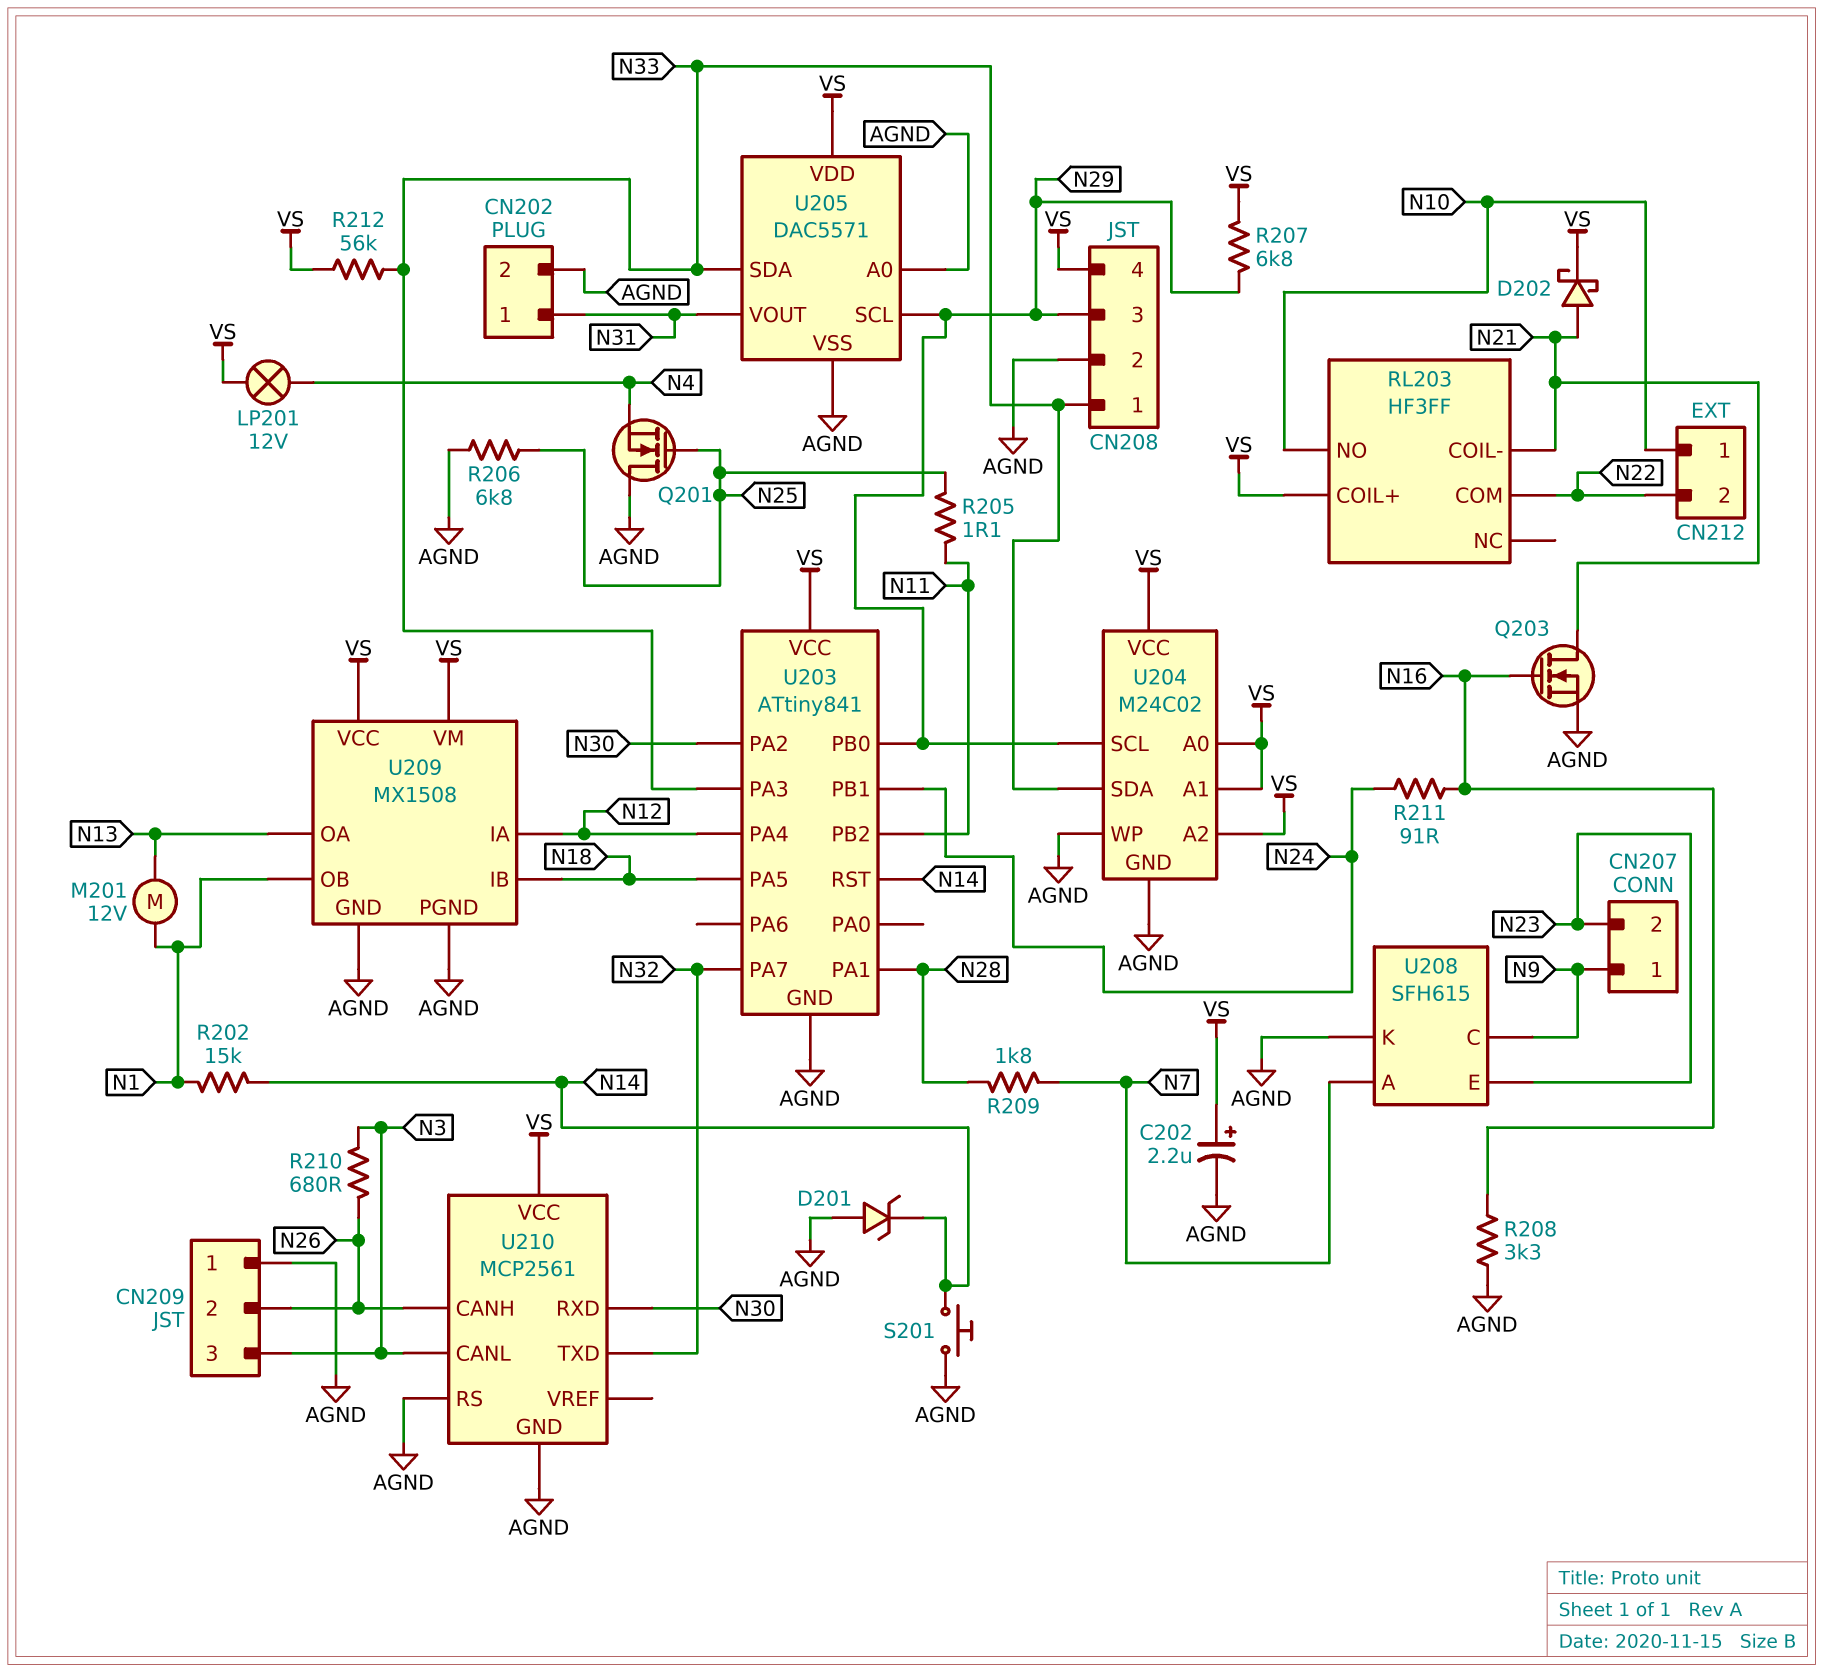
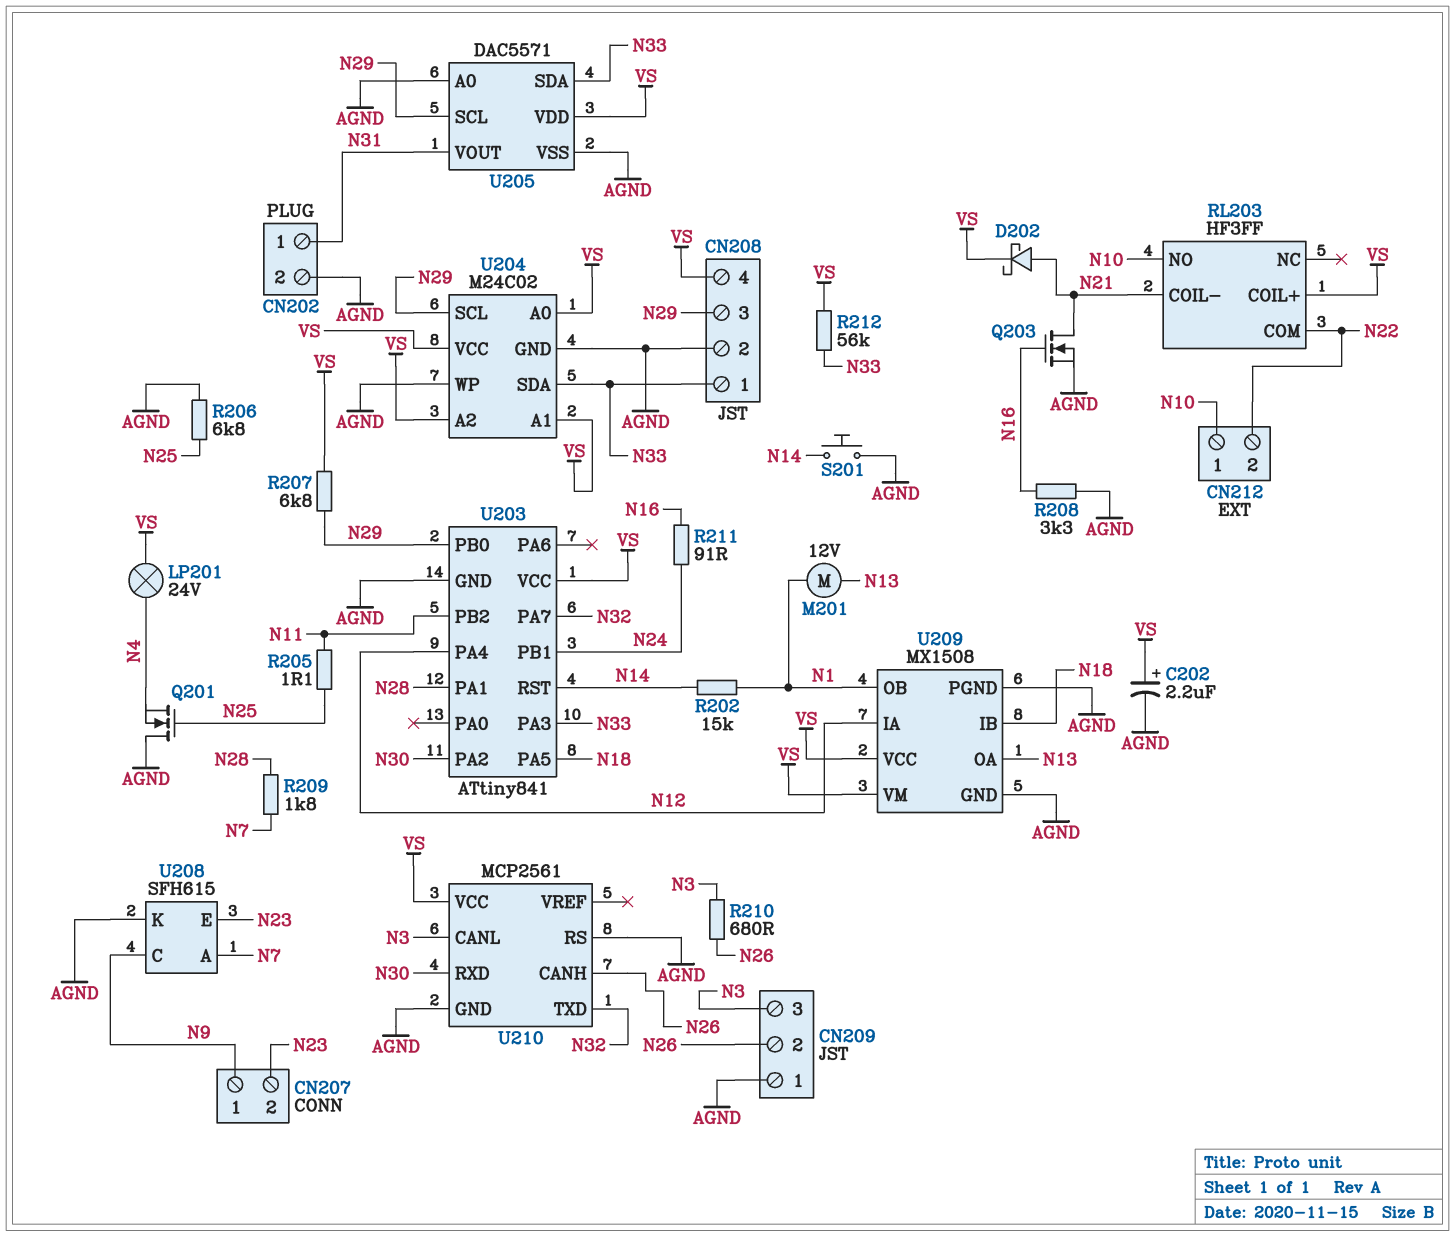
D201: zener (A AGND, K N14) -> none
LP201: lamp 12V (N4, VS) -> lamp 24V (N4, VS)

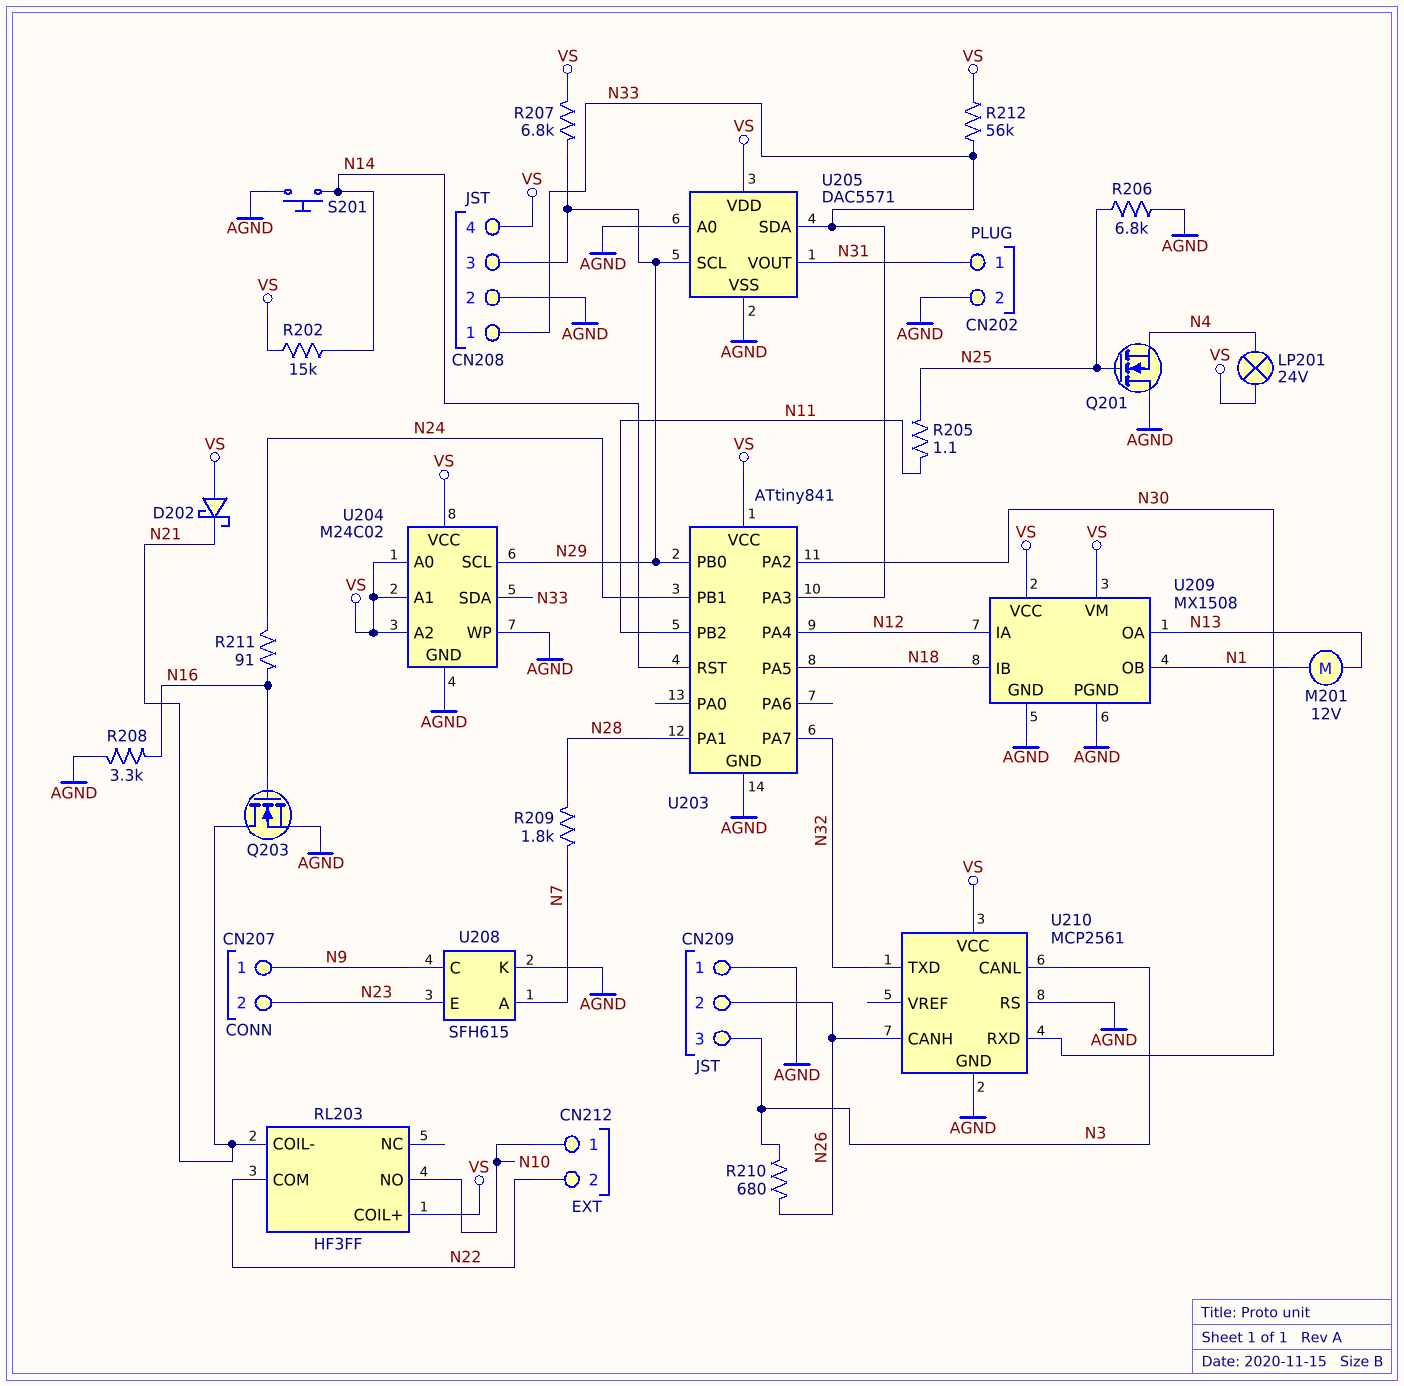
C202: 2.2uF (plus VS, minus AGND) -> none
D202: schottky (A N21, K VS) -> schottky (A VS, K N21)
R202: 15k (N1, N14) -> 15k (N14, VS)

